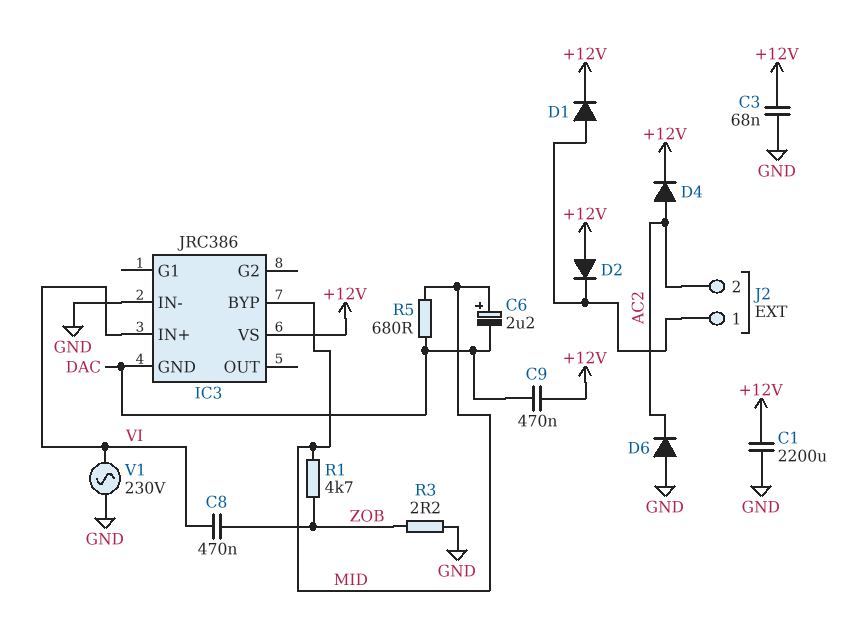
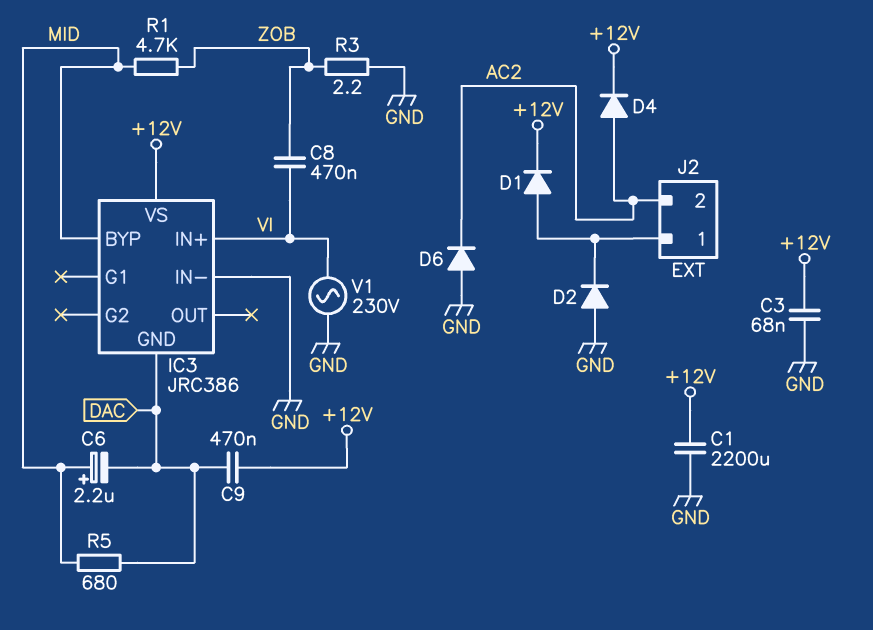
D2: diode (A +12V, K J2/1) -> diode (A GND, K J2/1)

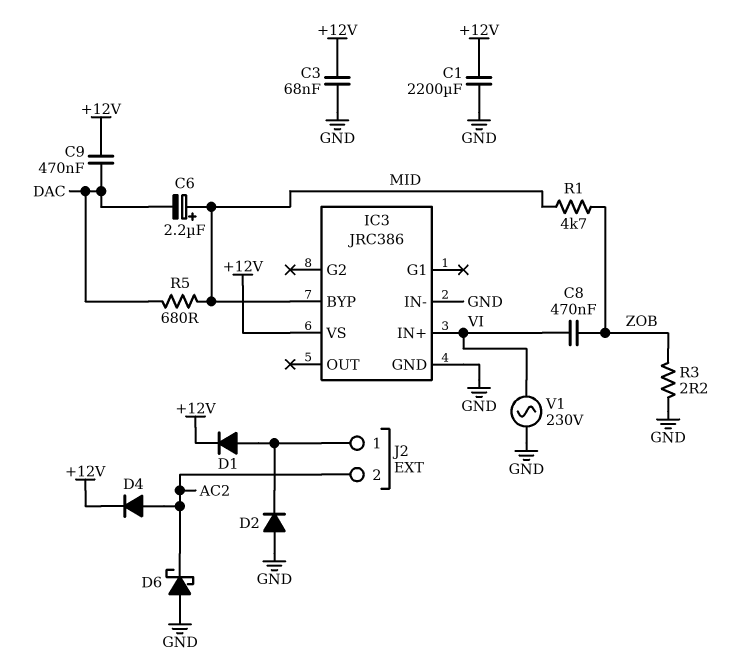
D6: diode (A GND, K AC2) -> schottky (A GND, K AC2)
IC3 pin GND: DAC -> GND

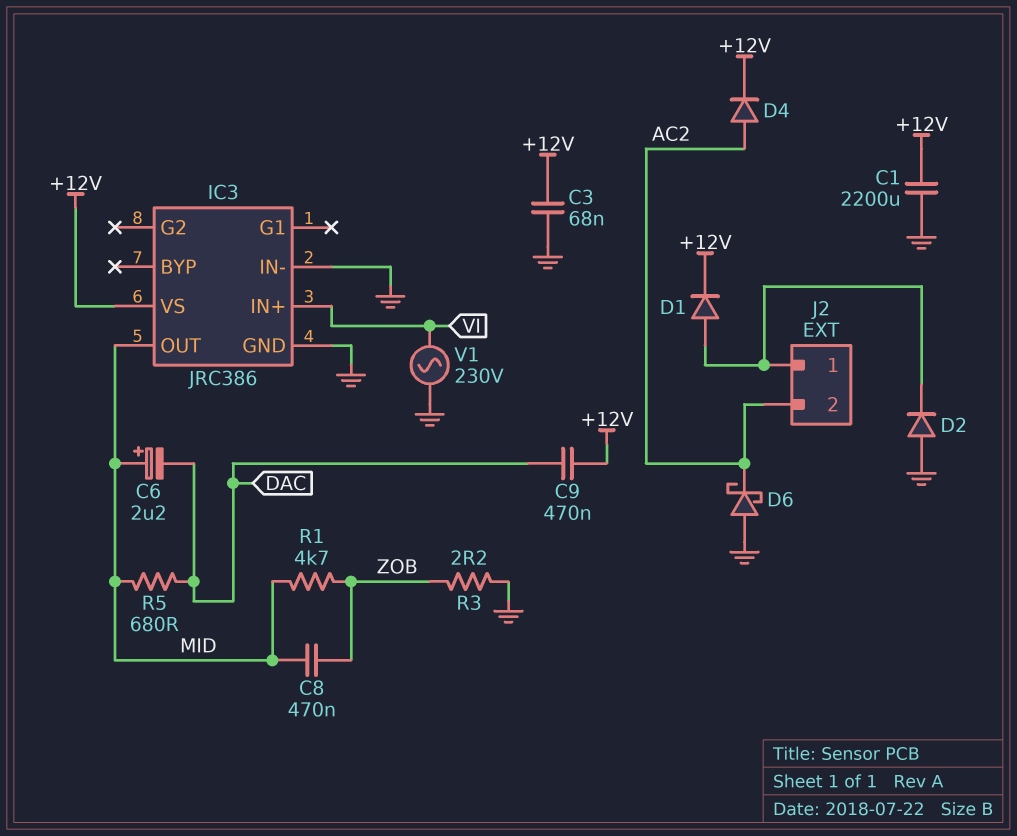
C8: 470nF (VI, ZOB) -> 470nF (MID, ZOB)
IC3 pin BYP: MID -> none
IC3 pin OUT: none -> MID

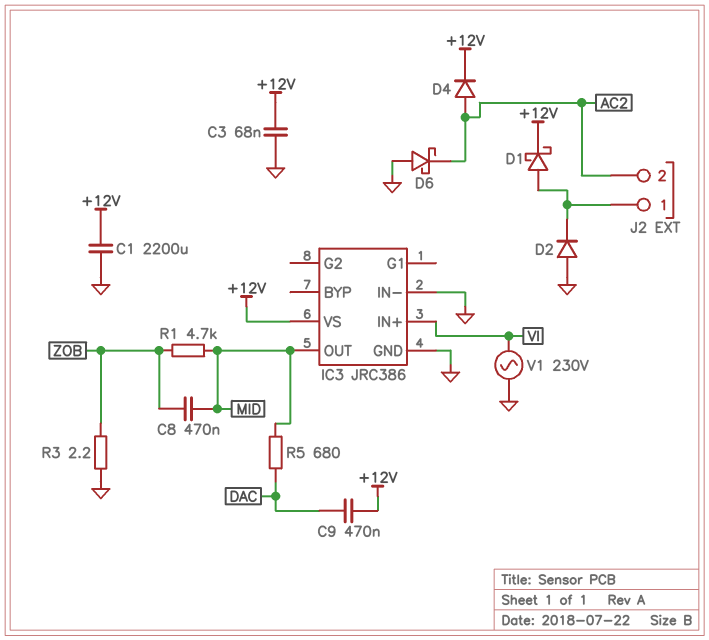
C6: 2.2uF (plus MID, minus DAC) -> none
D1: diode (A J2/1, K +12V) -> schottky (A J2/1, K +12V)

